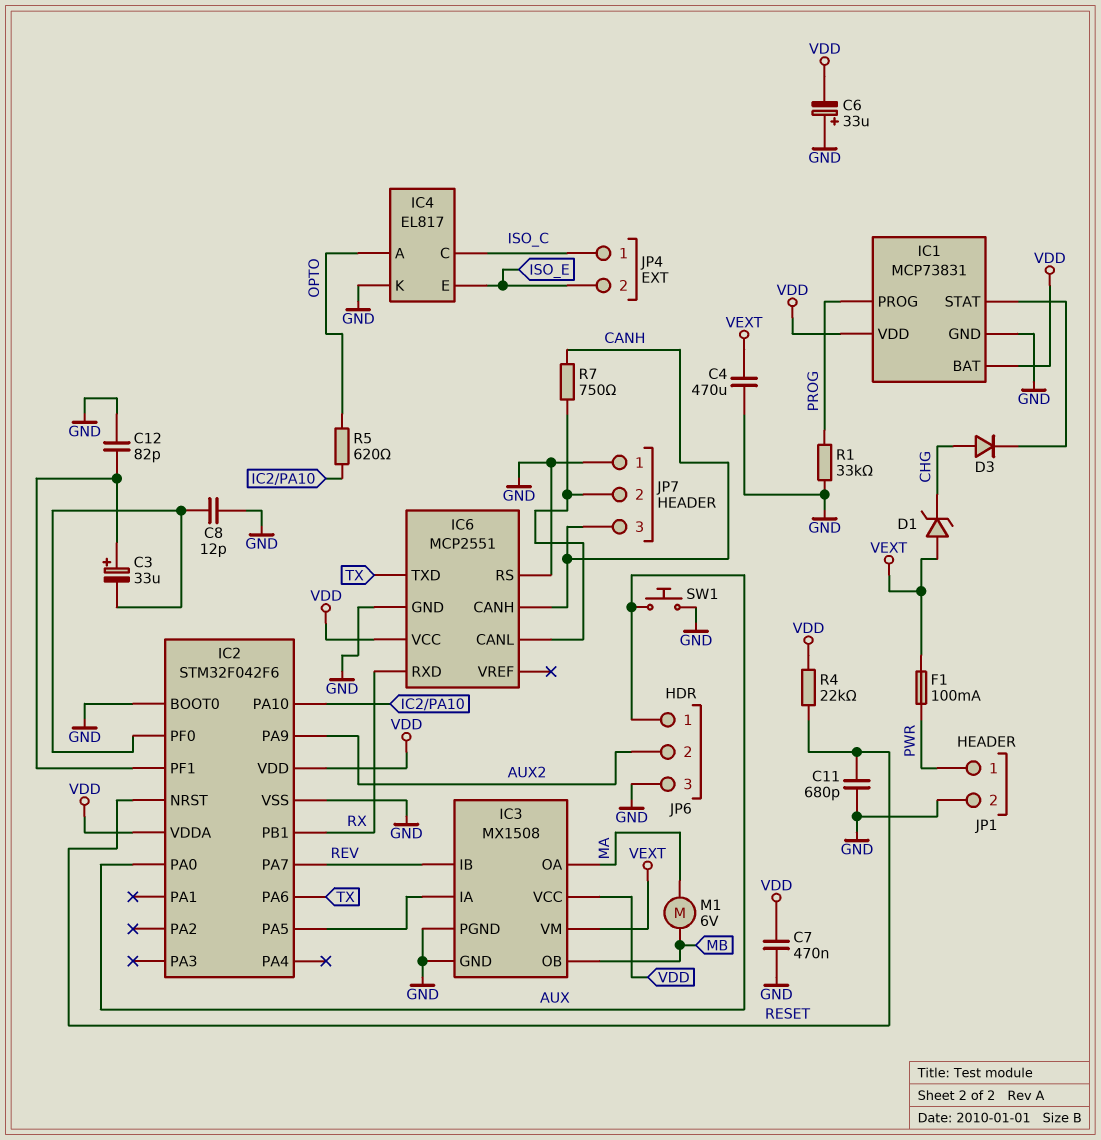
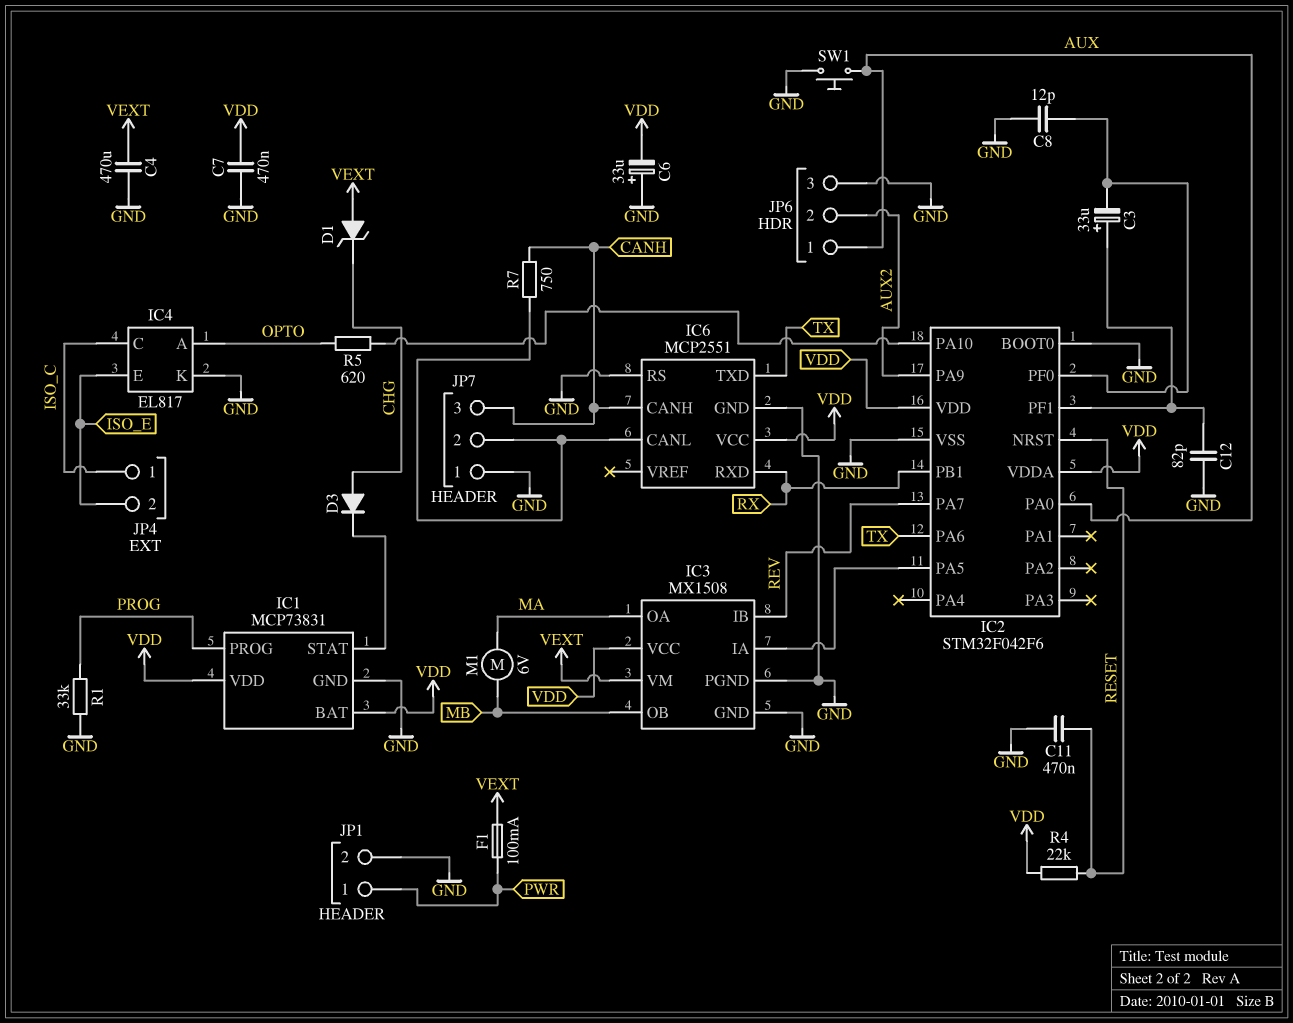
C11: 680pF (GND, RESET) -> 470nF (GND, RESET)

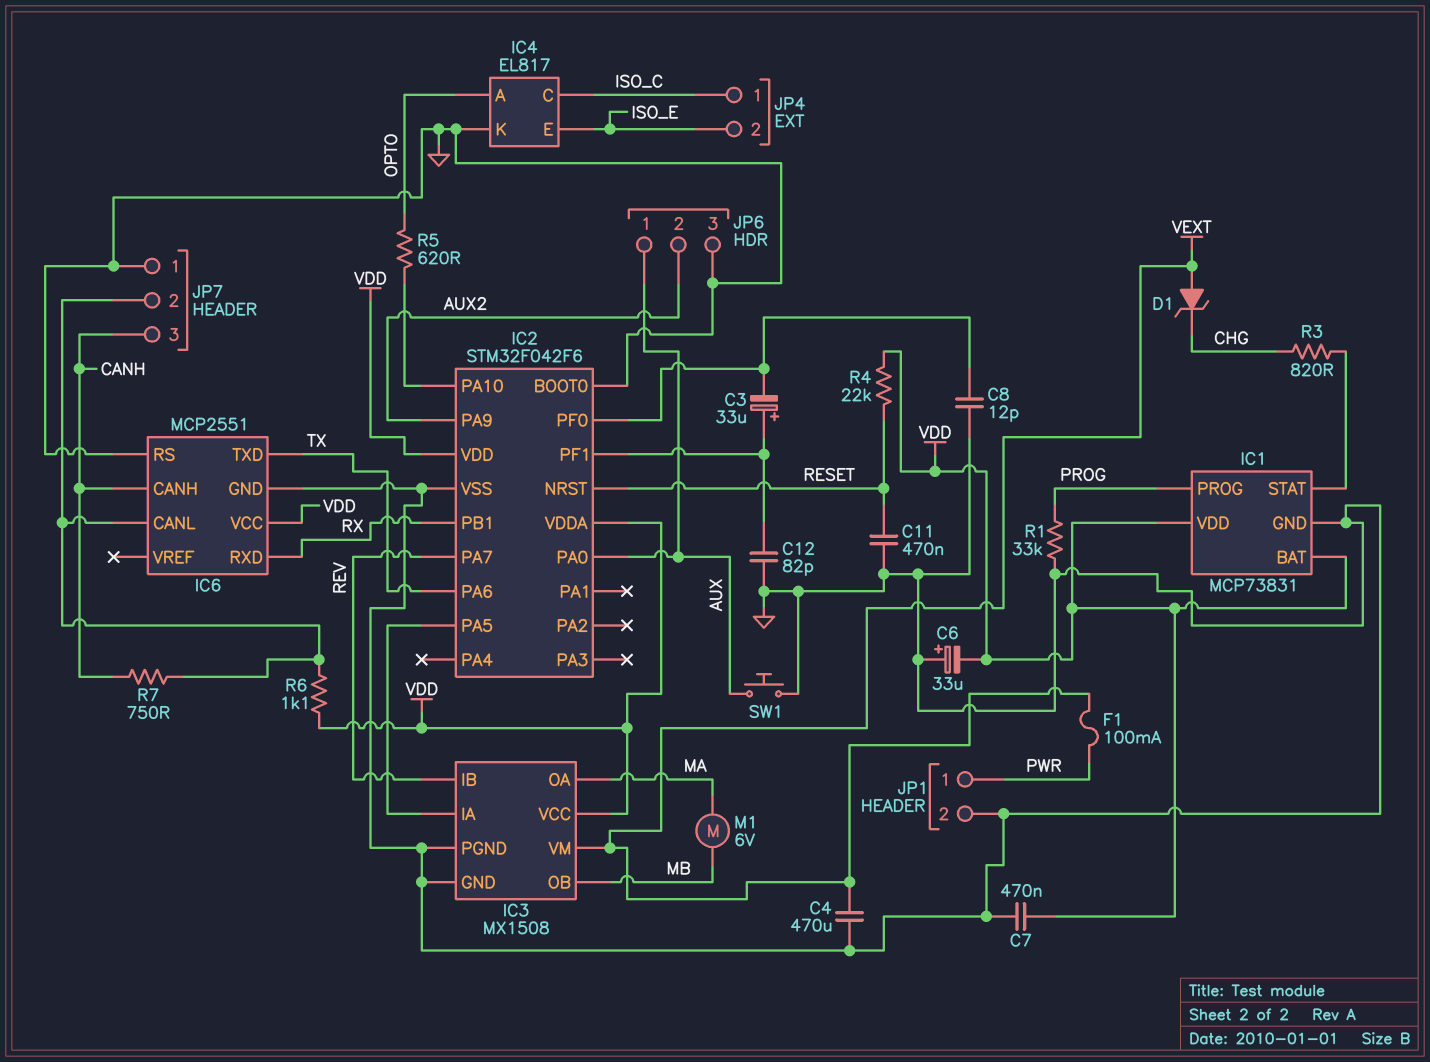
D3: diode (A CHG, K IC1/STAT) -> none
R3: none -> 820 (CHG, IC1/STAT)
R6: none -> 1.1k (IC6/CANL, VDD)

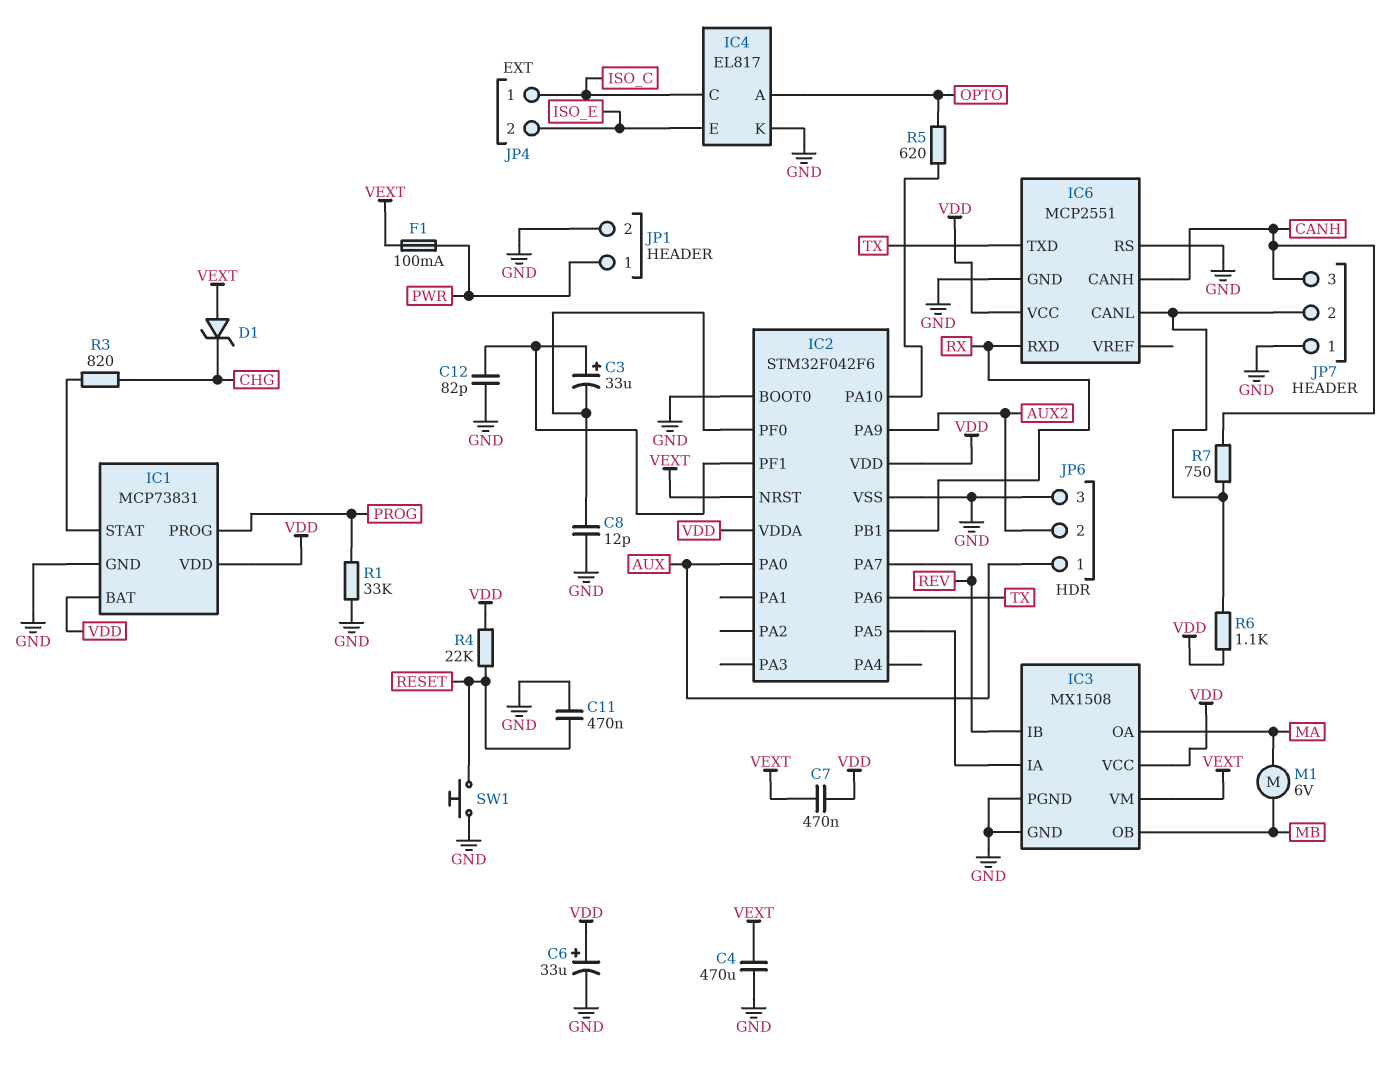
C6: 33uF (plus GND, minus VDD) -> 33uF (plus VDD, minus GND)
C7: 470nF (GND, VDD) -> 470nF (VDD, VEXT)
IC2 pin NRST: RESET -> VEXT
SW1: button (AUX, GND) -> button (GND, RESET)

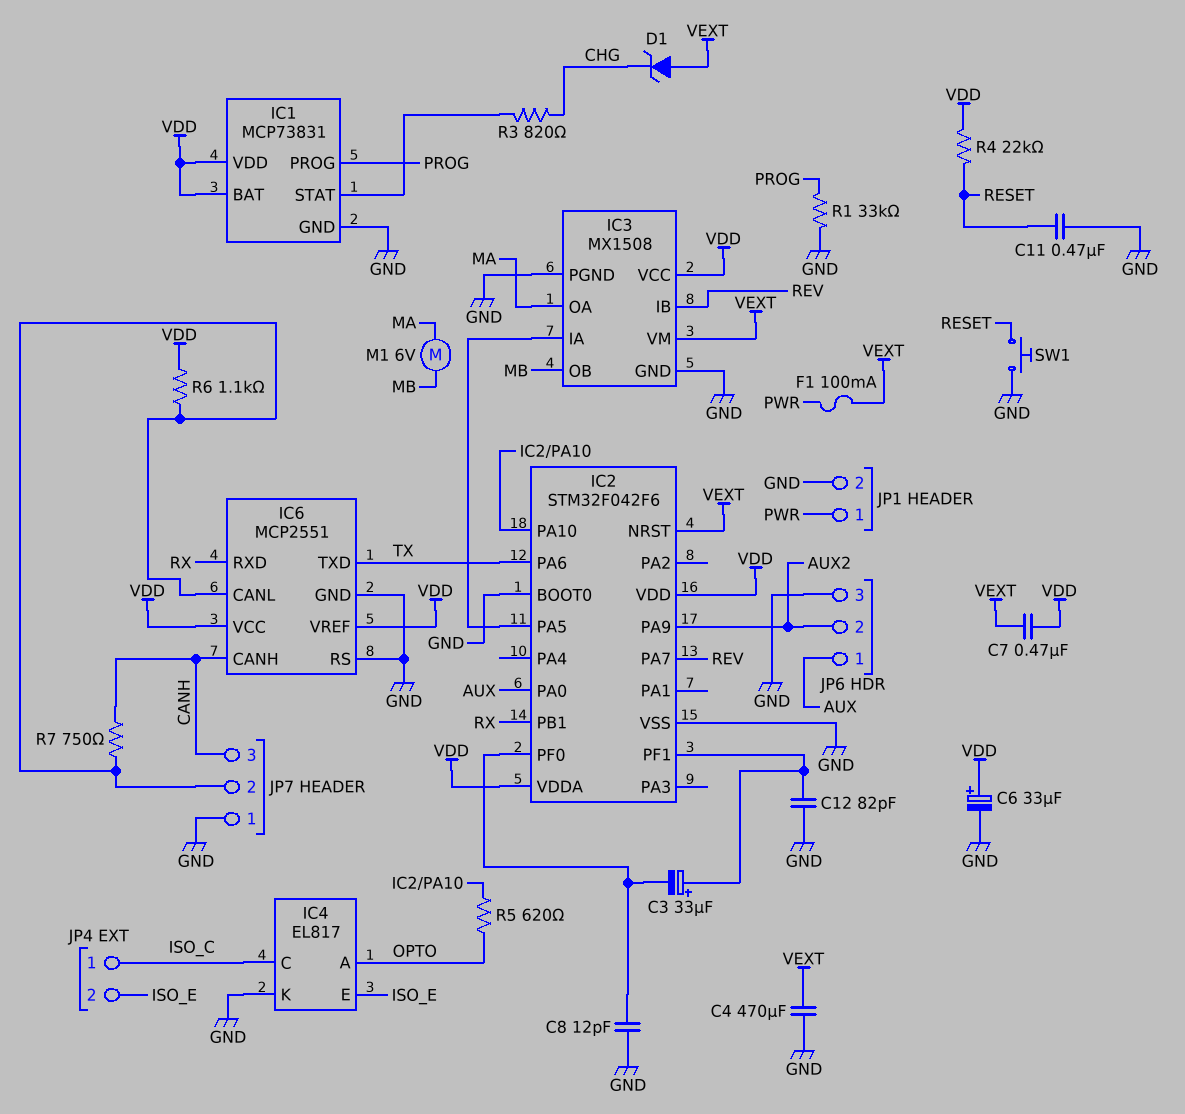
IC6 pin VREF: none -> VDD

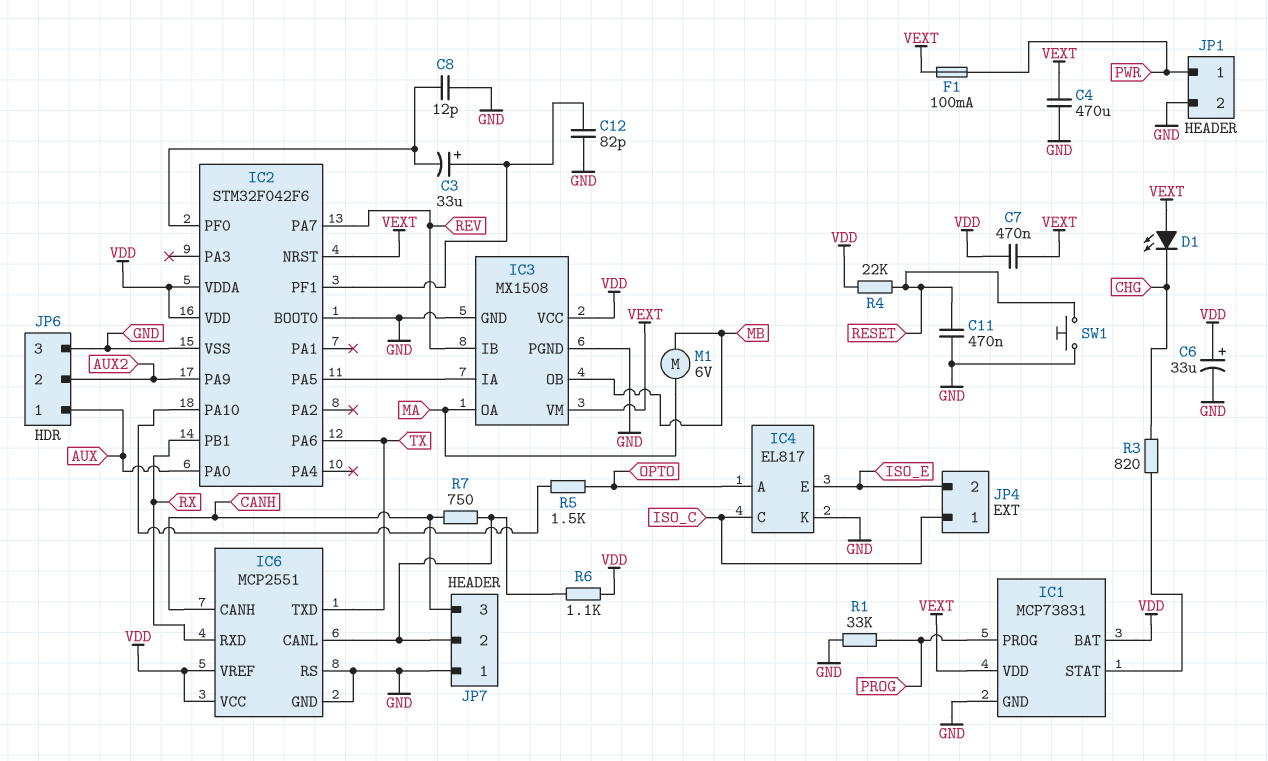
D1: zener (A VEXT, K CHG) -> LED (A VEXT, K CHG)
IC1 pin VDD: VDD -> VEXT
R5: 620 (IC2/PA10, OPTO) -> 1.5k (IC2/PA10, OPTO)

